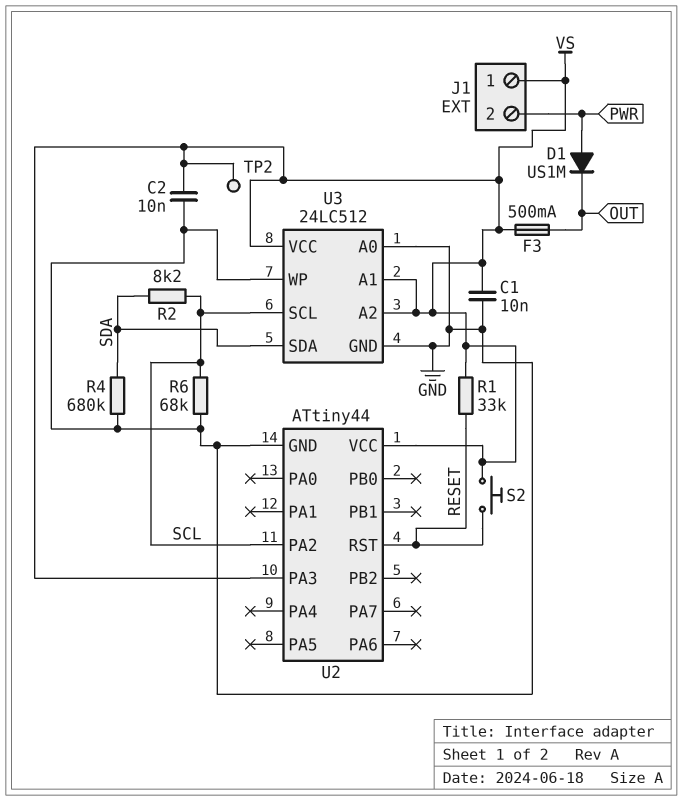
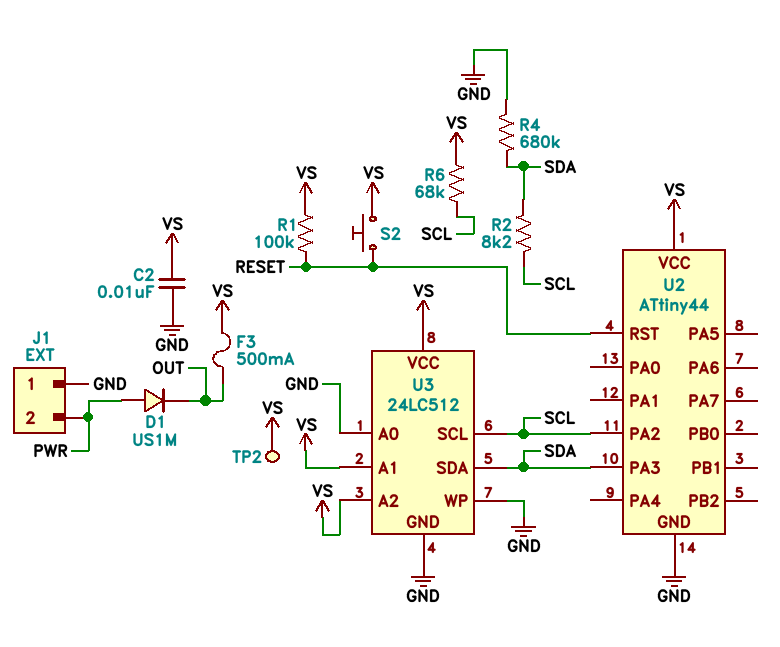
C1: 10nF (GND, VS) -> none
J1 pin 1: VS -> GND
R1: 33k (RESET, VS) -> 100k (RESET, VS)
R6: 68k (GND, SCL) -> 68k (SCL, VS)
U2 pin PA3: VS -> SDA

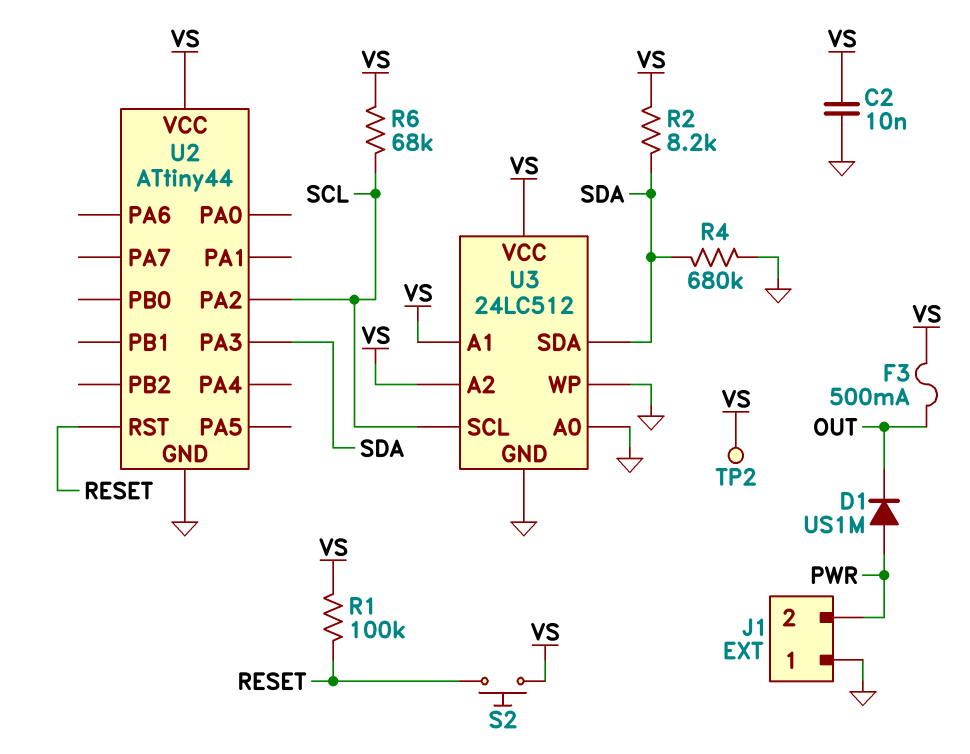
R2: 8.2k (SCL, SDA) -> 8.2k (SDA, VS)

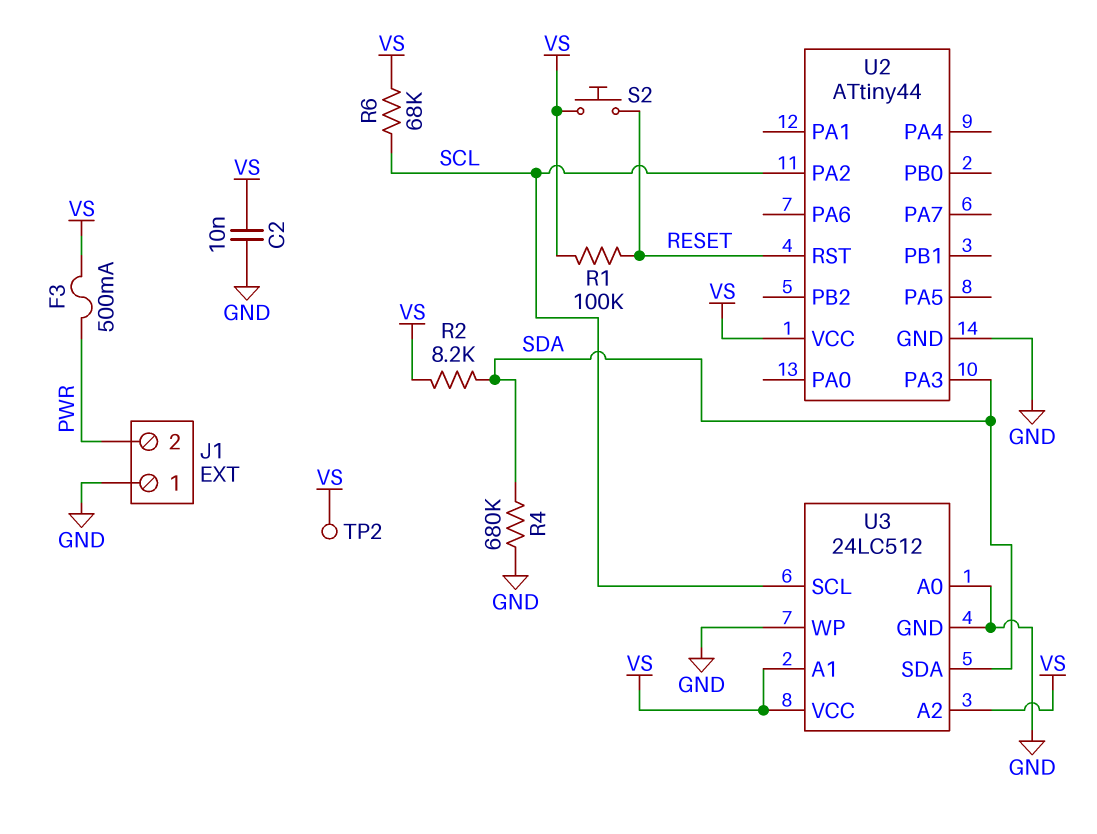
D1: diode US1M (A PWR, K OUT) -> none
F3: 500mA (OUT, VS) -> 500mA (PWR, VS)

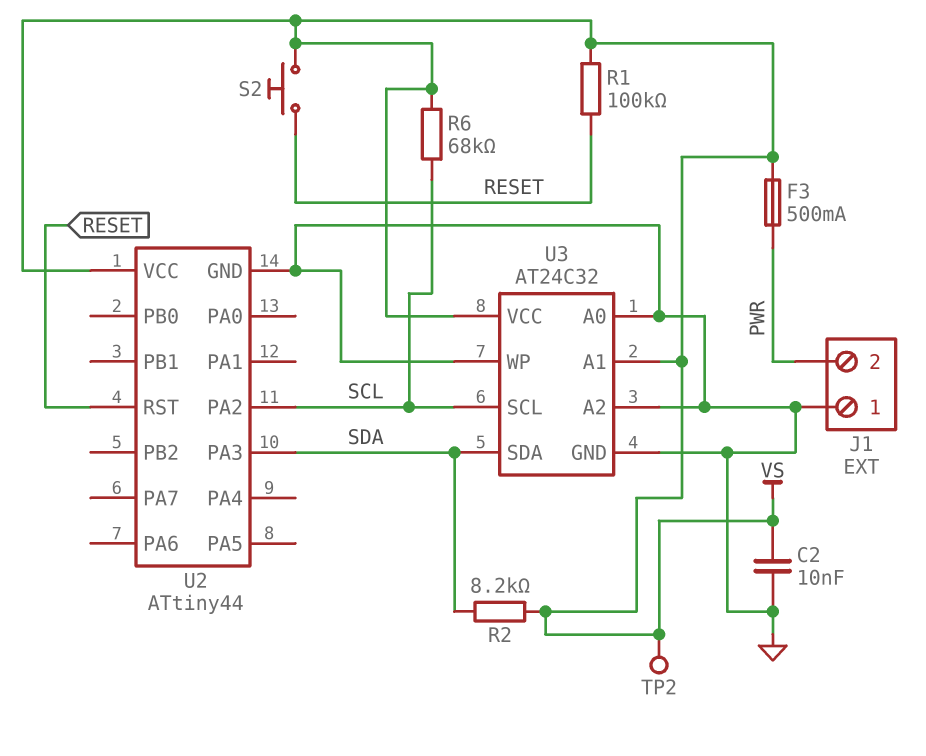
R4: 680k (GND, SDA) -> none
U3: 24LC512 -> AT24C32
U3 pin A2: VS -> GND

